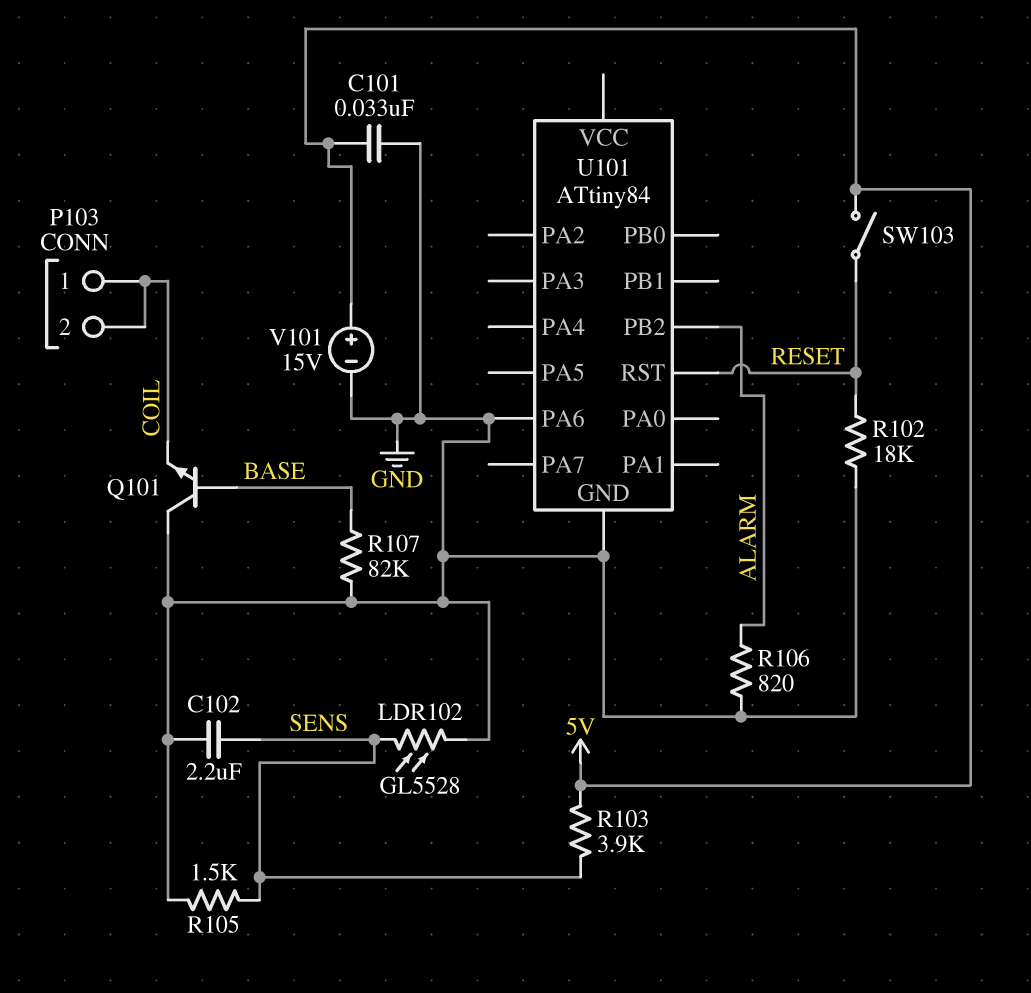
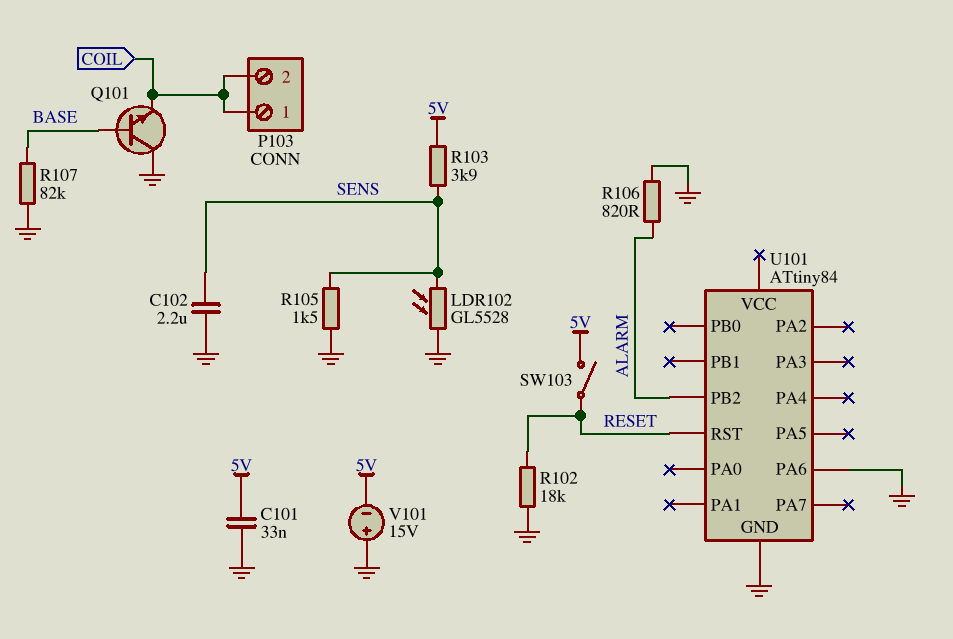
V101: 15V (plus 5V, minus GND) -> 15V (plus GND, minus 5V)

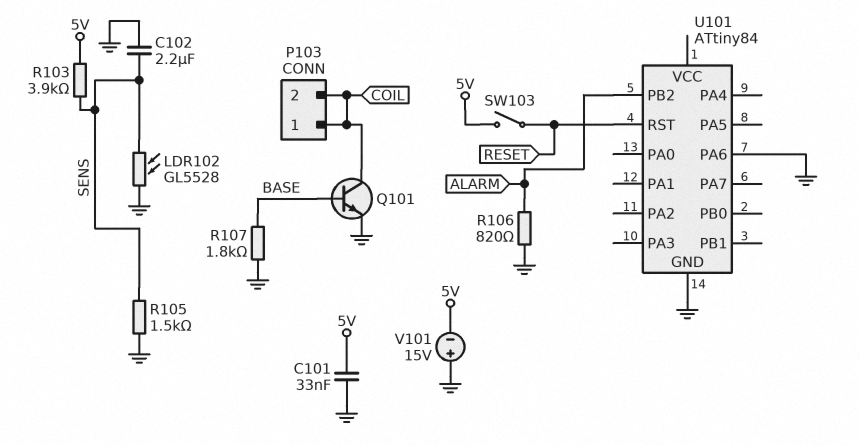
Q101: NPN (B BASE, C GND, E COIL) -> NPN (B BASE, C COIL, E GND)
R102: 18k (GND, RESET) -> none
R107: 82k (BASE, GND) -> 1.8k (BASE, GND)

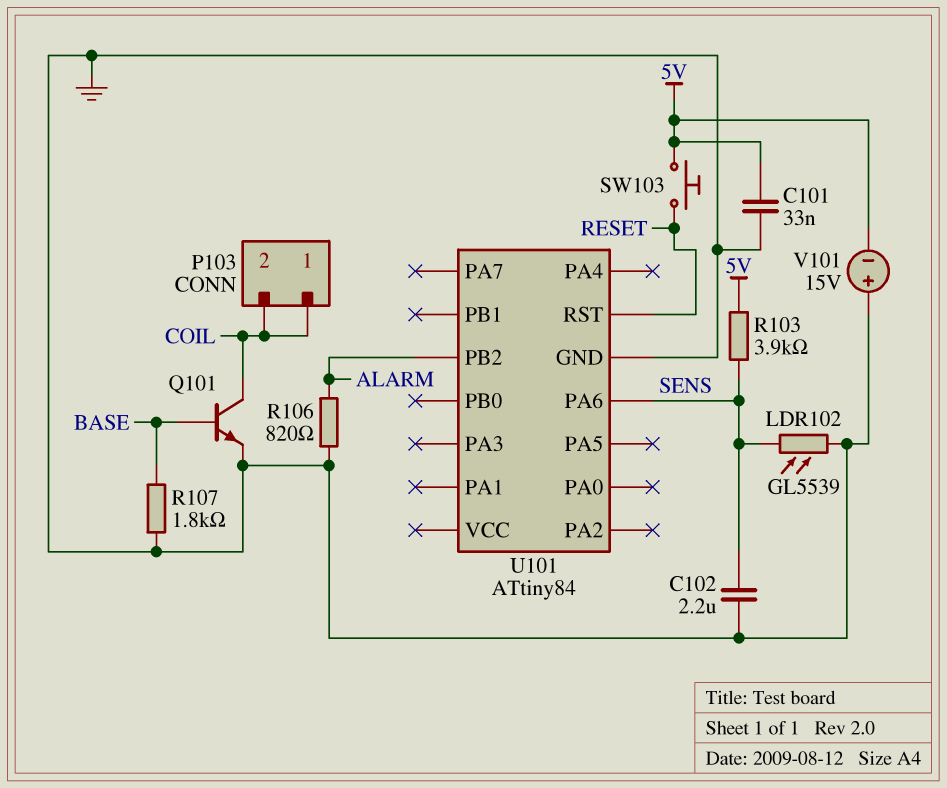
LDR102: GL5528 (GND, SENS) -> GL5539 (GND, SENS)
R105: 1.5k (GND, SENS) -> none
SW103: switch (5V, RESET) -> button (5V, RESET)
U101 pin PA6: GND -> SENS

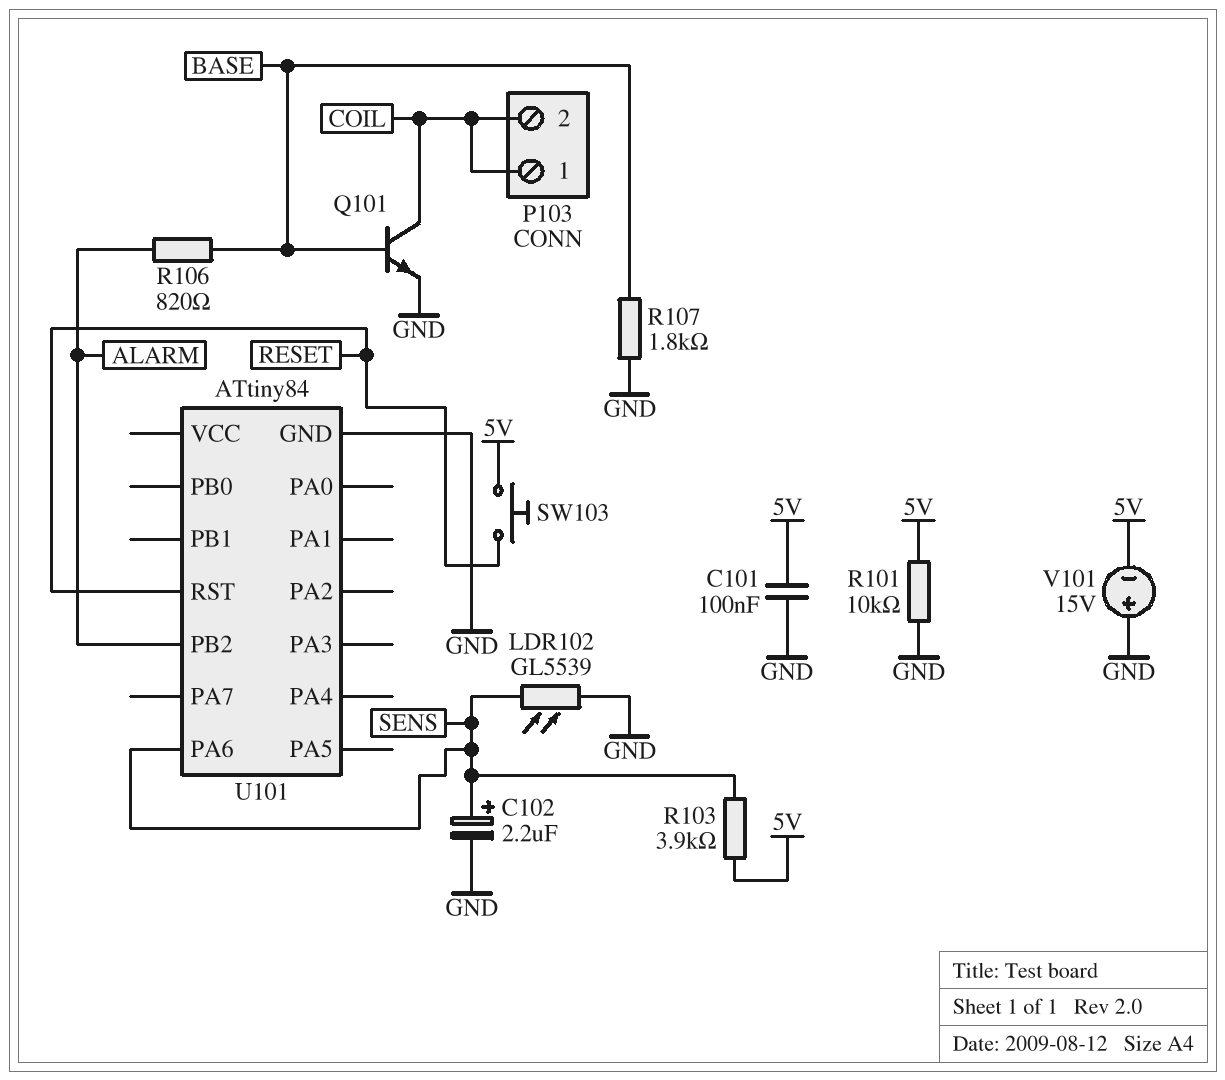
C101: 33nF (5V, GND) -> 100nF (5V, GND)
C102: 2.2uF (GND, SENS) -> 2.2uF (plus SENS, minus GND)
R101: none -> 10k (5V, GND)
R106: 820 (ALARM, GND) -> 820 (ALARM, BASE)

